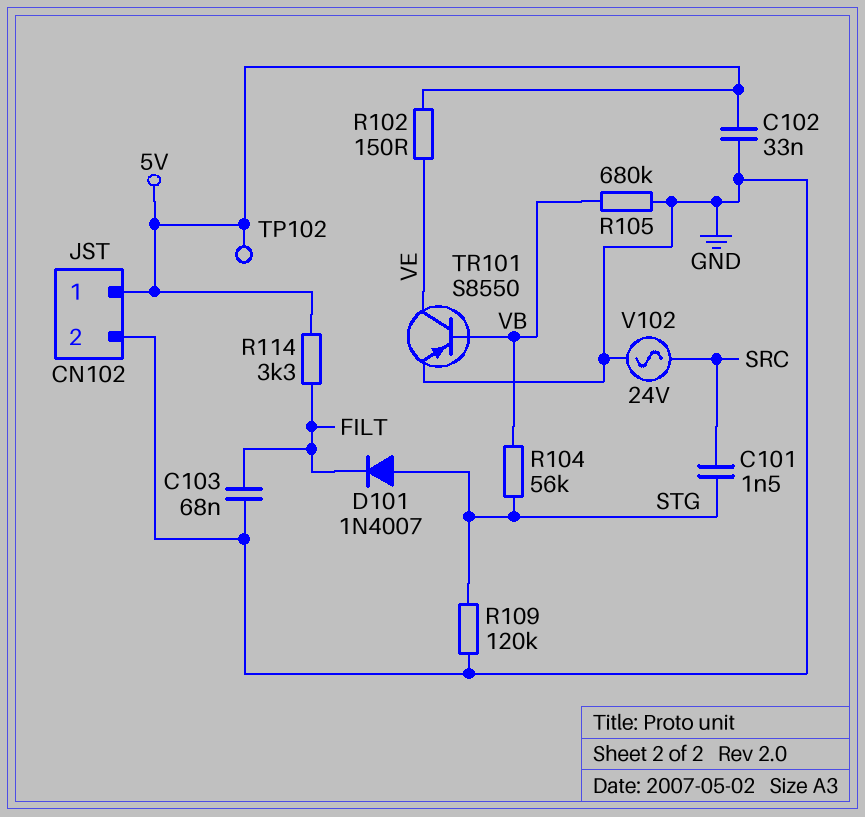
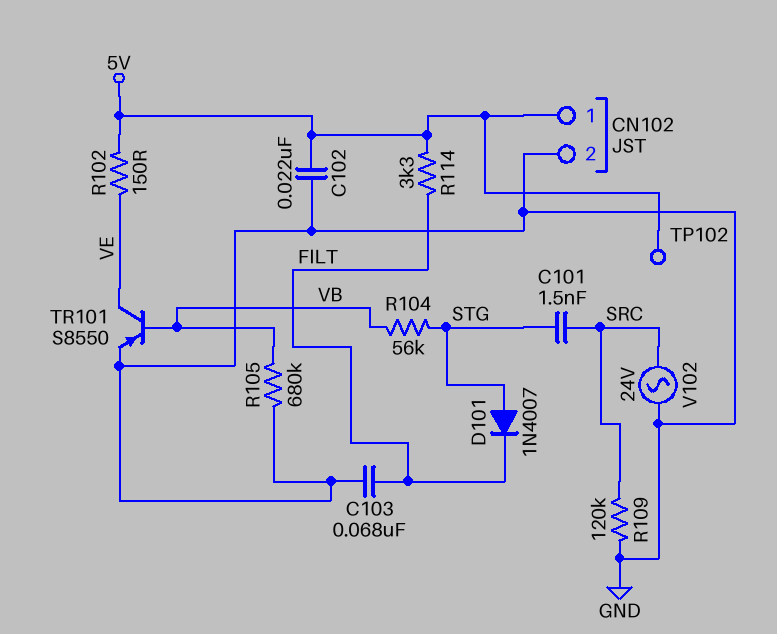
C102: 33nF (5V, GND) -> 22nF (5V, GND)
R109: 120k (GND, STG) -> 120k (GND, SRC)

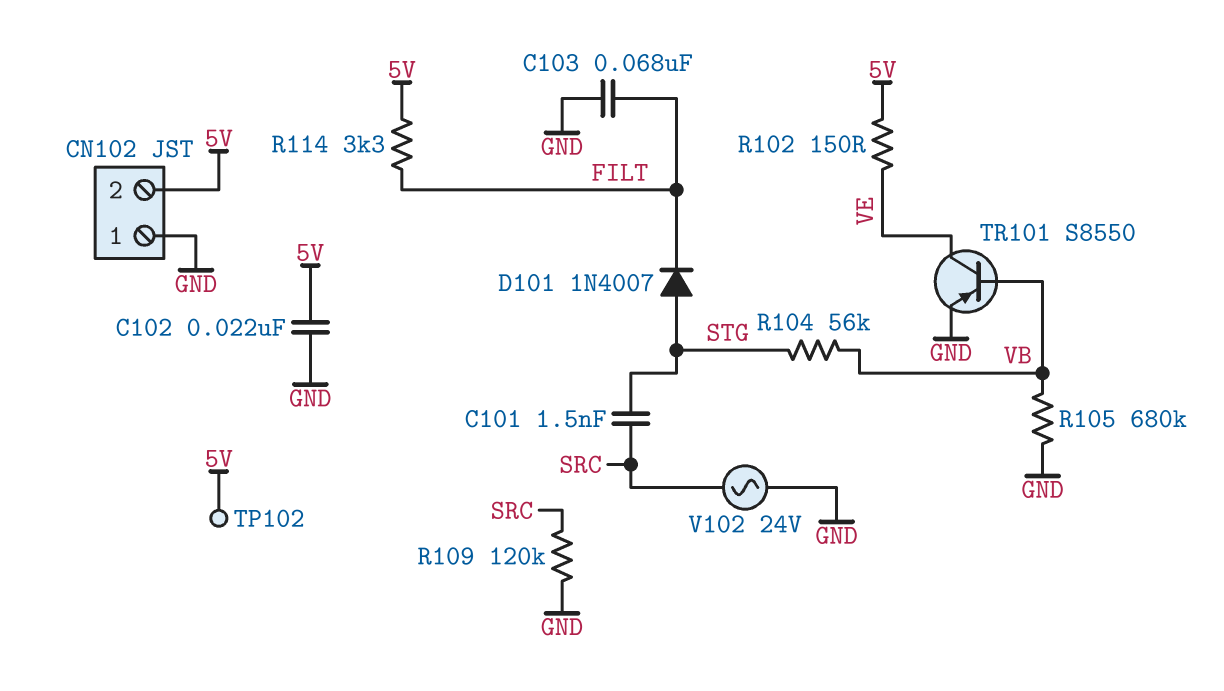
CN102 pin 1: 5V -> GND
CN102 pin 2: GND -> 5V

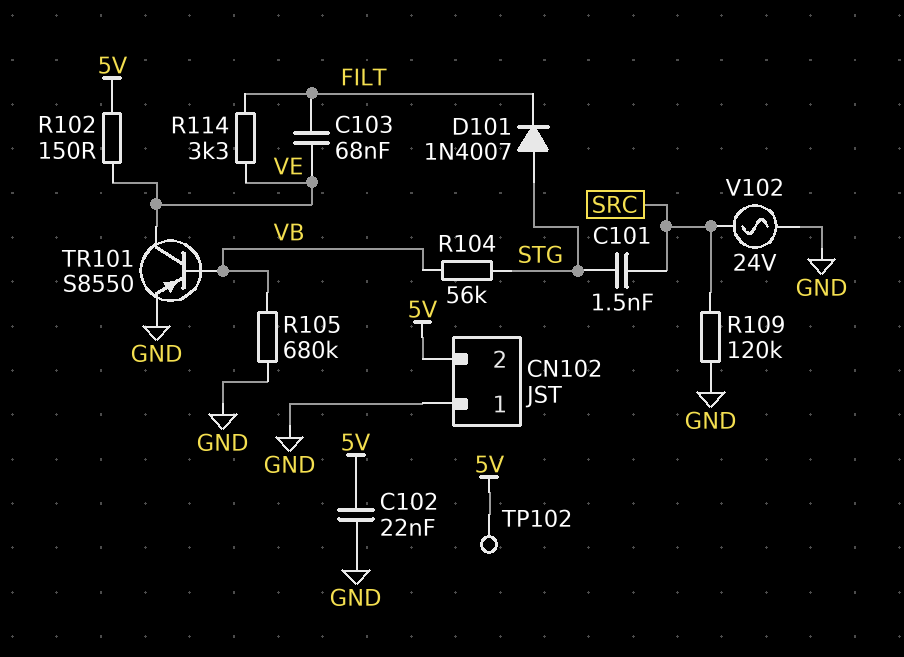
C103: 68nF (FILT, GND) -> 68nF (FILT, VE)
R114: 3.3k (5V, FILT) -> 3.3k (FILT, VE)

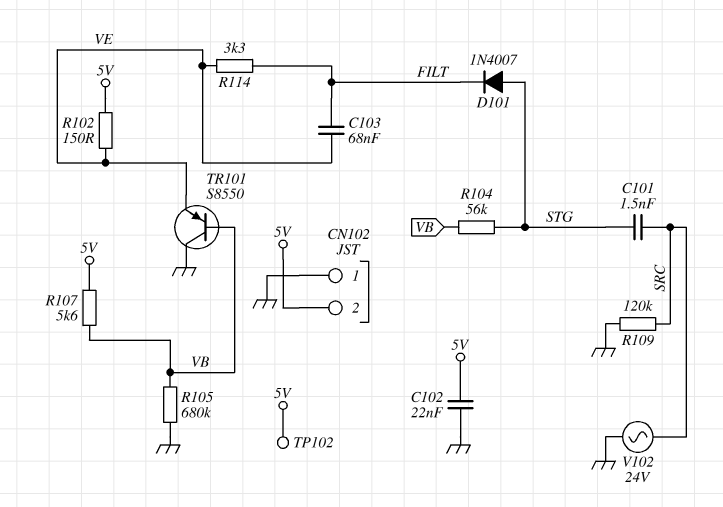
R107: none -> 5.6k (5V, VB)
TR101: PNP S8550 (B VB, C VE, E GND) -> PNP S8550 (B VB, C GND, E VE)

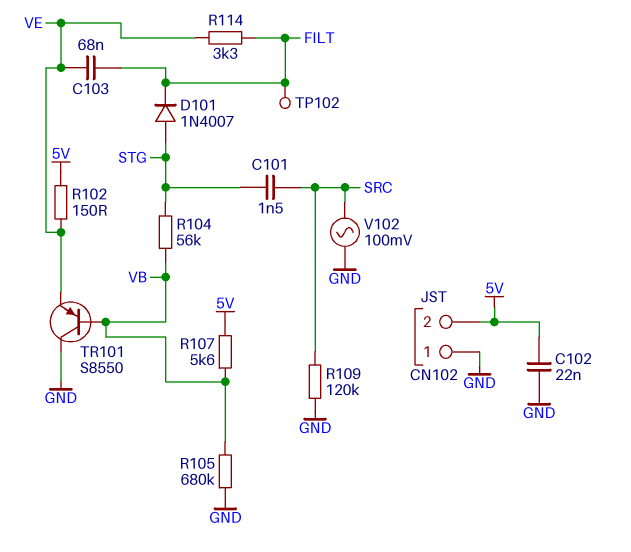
TP102: test point (5V) -> test point (FILT)
V102: AC 24V (GND, SRC) -> AC 100mV (GND, SRC)

